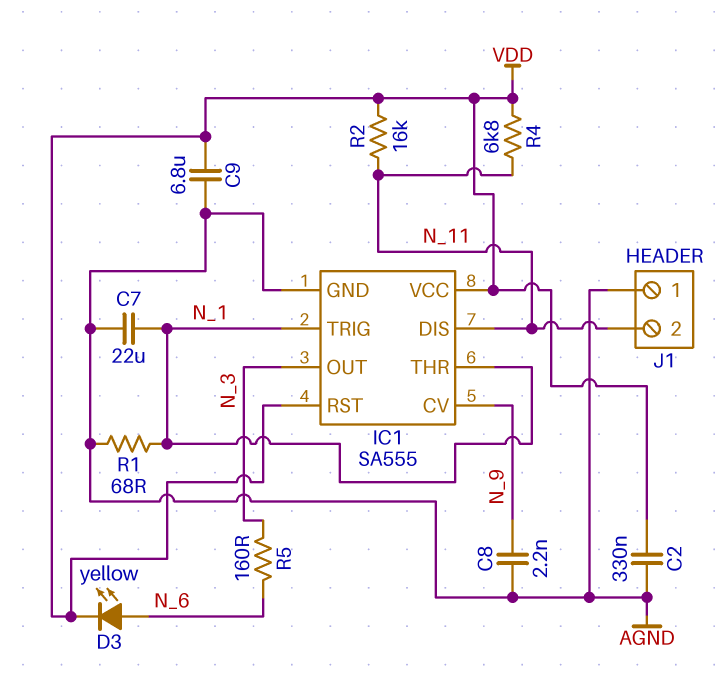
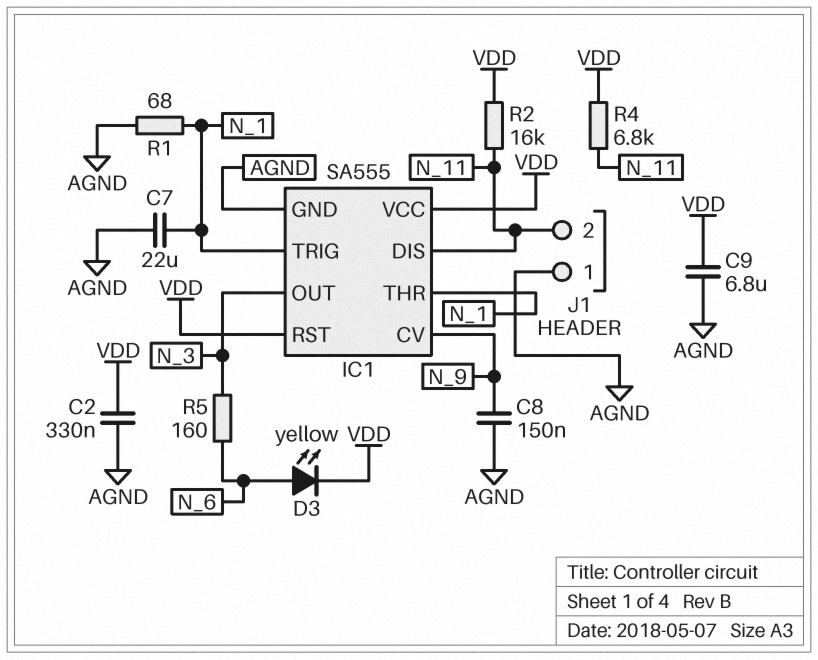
C8: 2.2nF (AGND, N_9) -> 150nF (AGND, N_9)

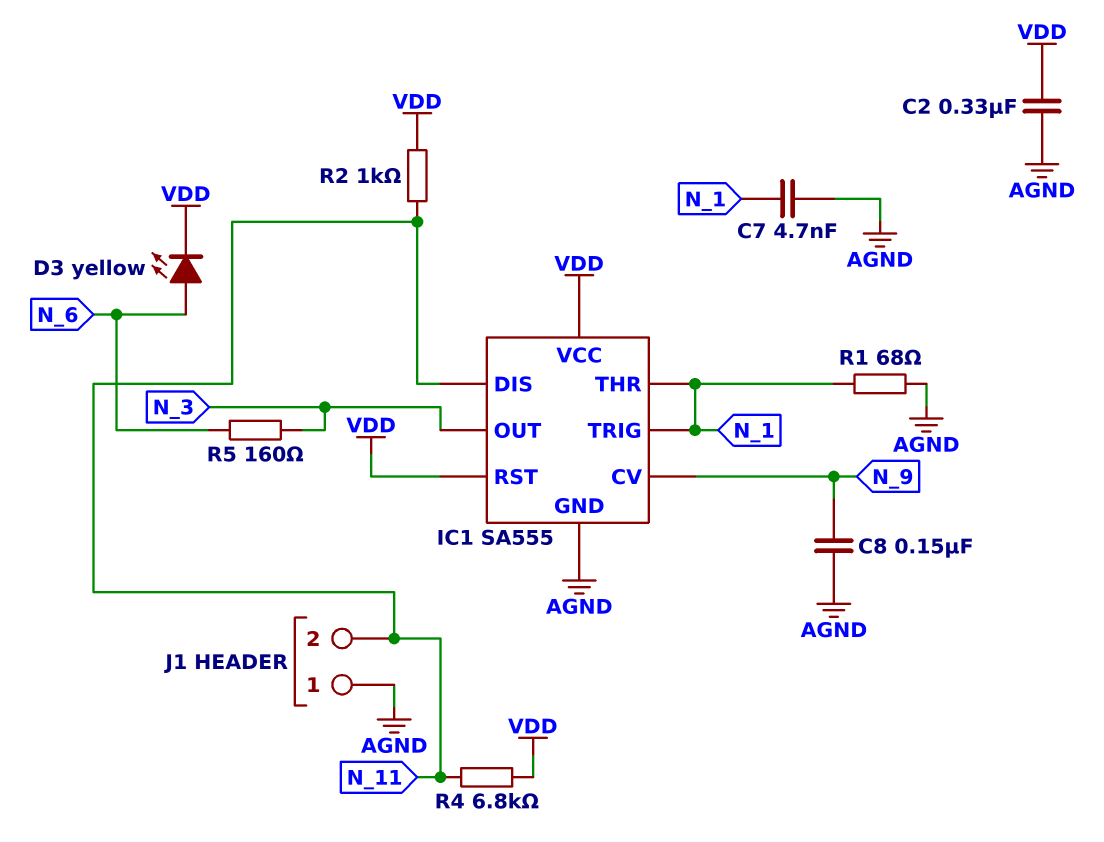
C7: 22uF (AGND, N_1) -> 4.7nF (AGND, N_1)
C9: 6.8uF (AGND, VDD) -> none
R2: 16k (N_11, VDD) -> 1k (N_11, VDD)

